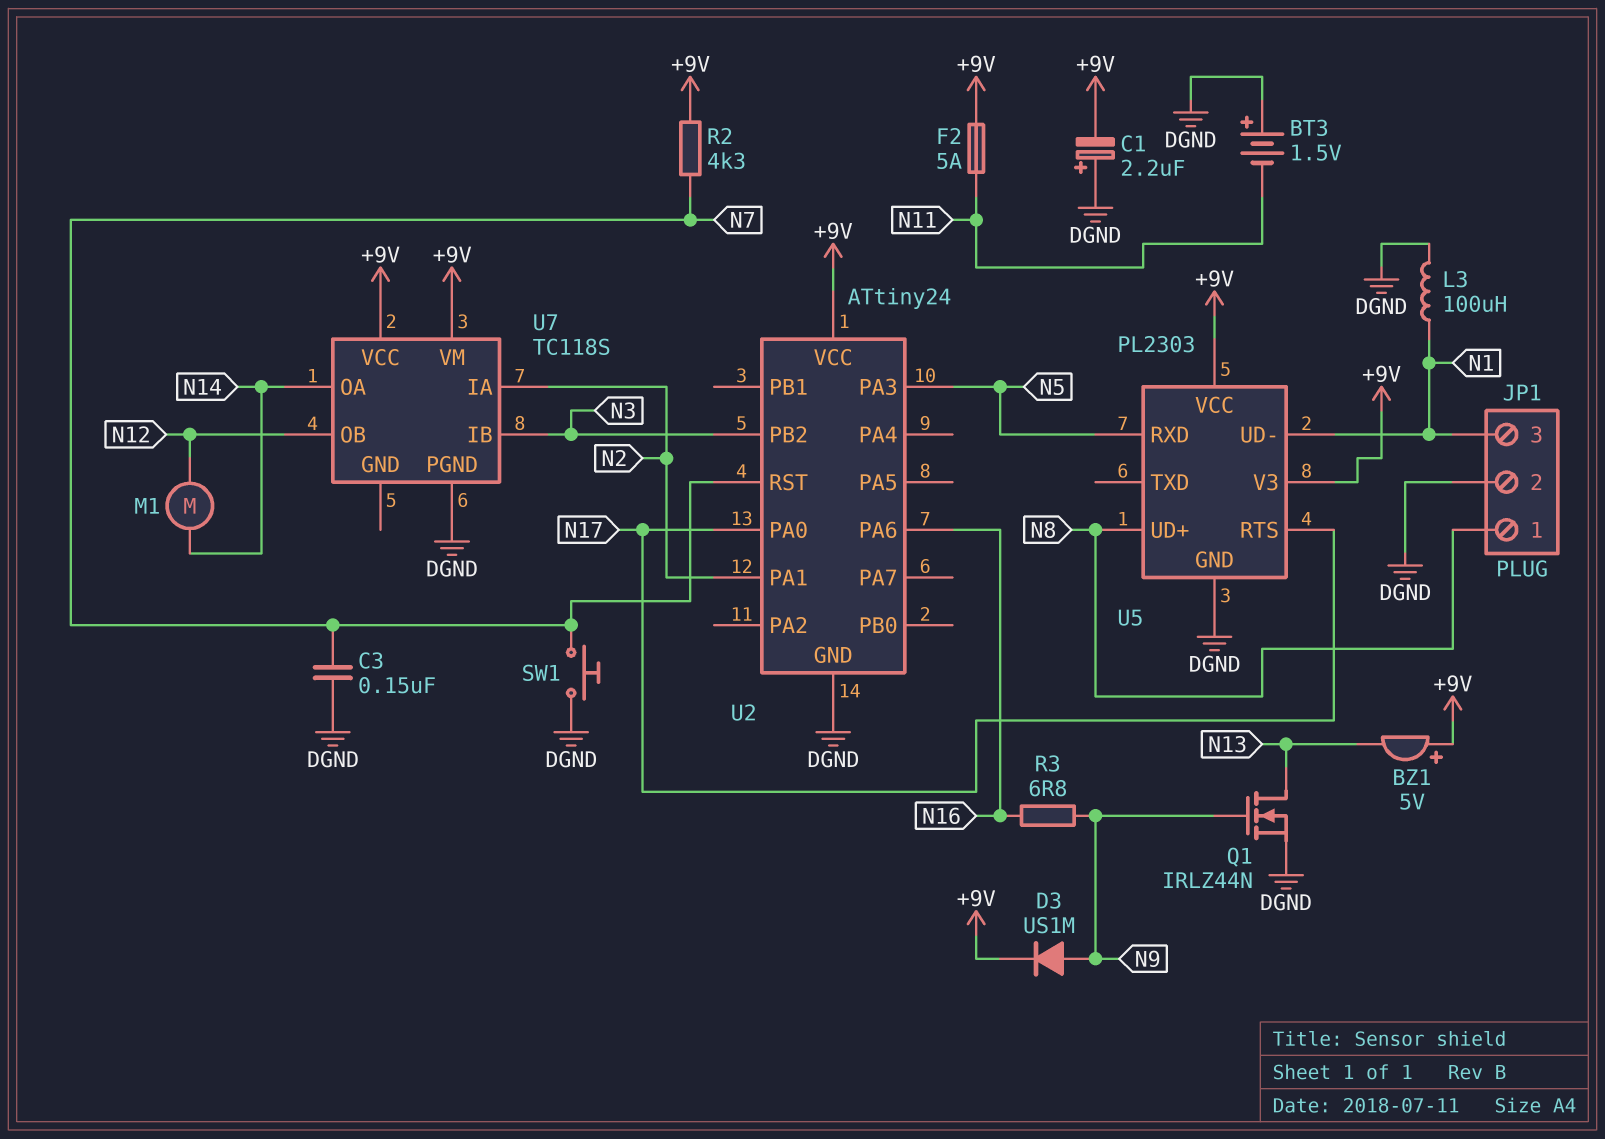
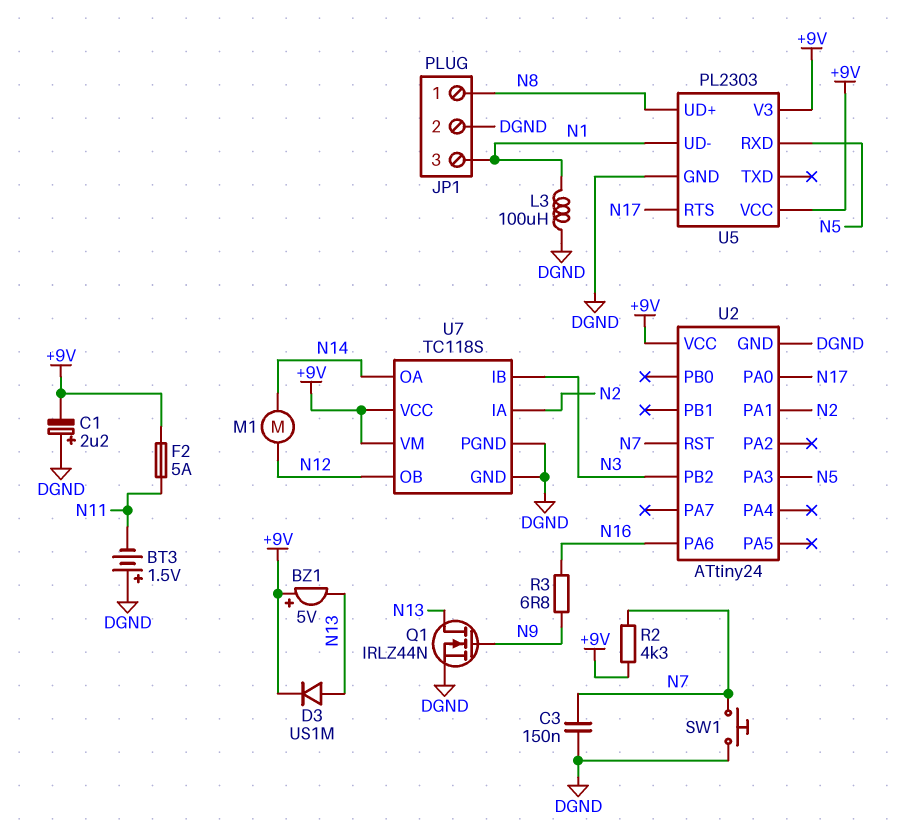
D3: diode US1M (A N9, K +9V) -> diode US1M (A N13, K +9V)
U7 pin GND: none -> DGND

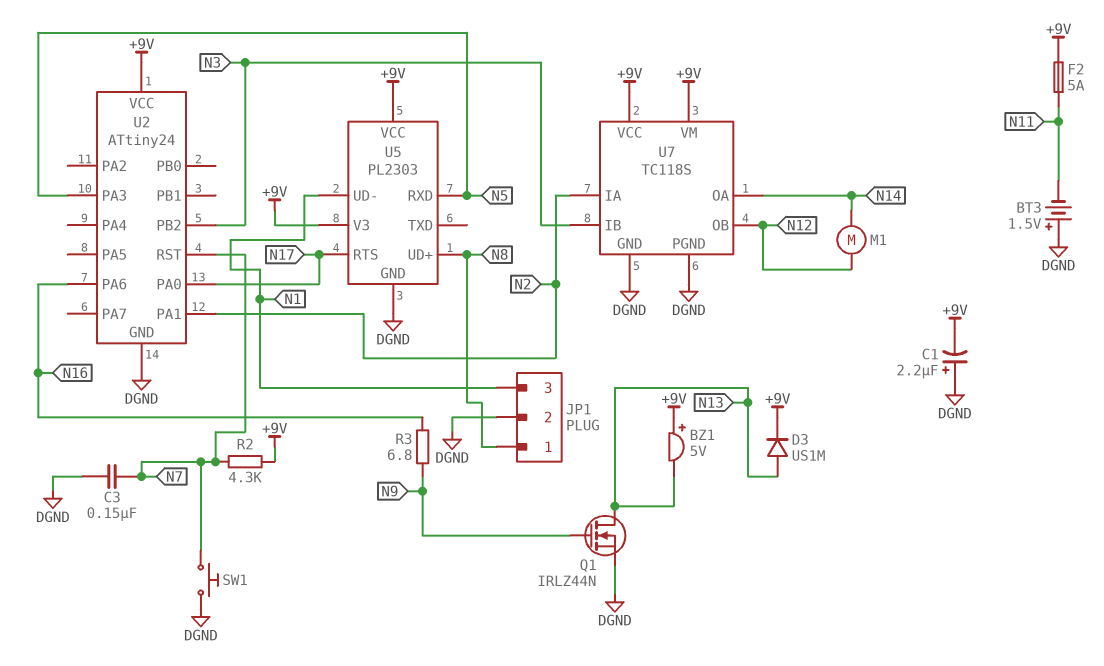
L3: 100uH (DGND, N1) -> none

